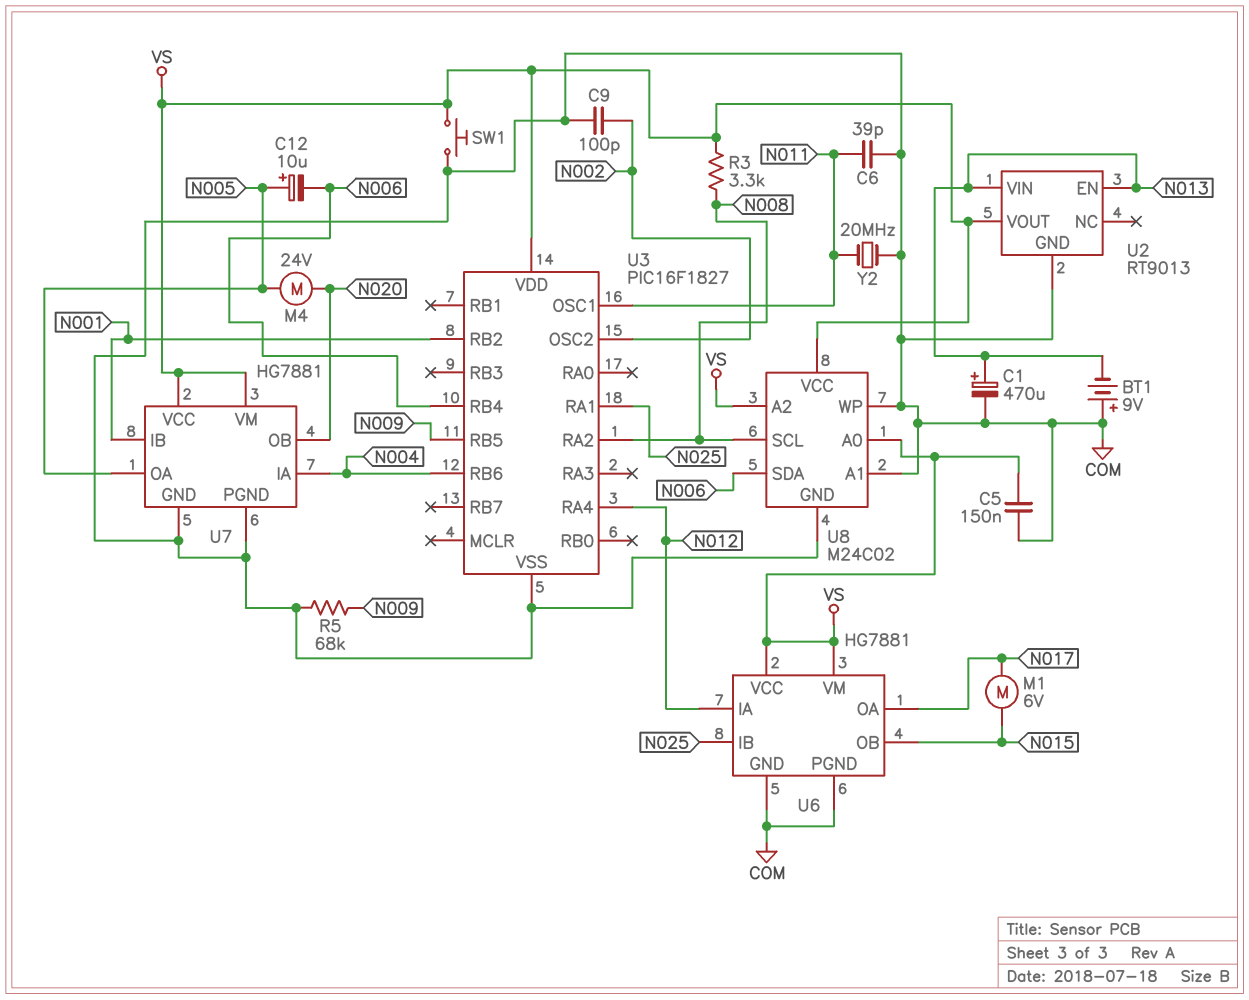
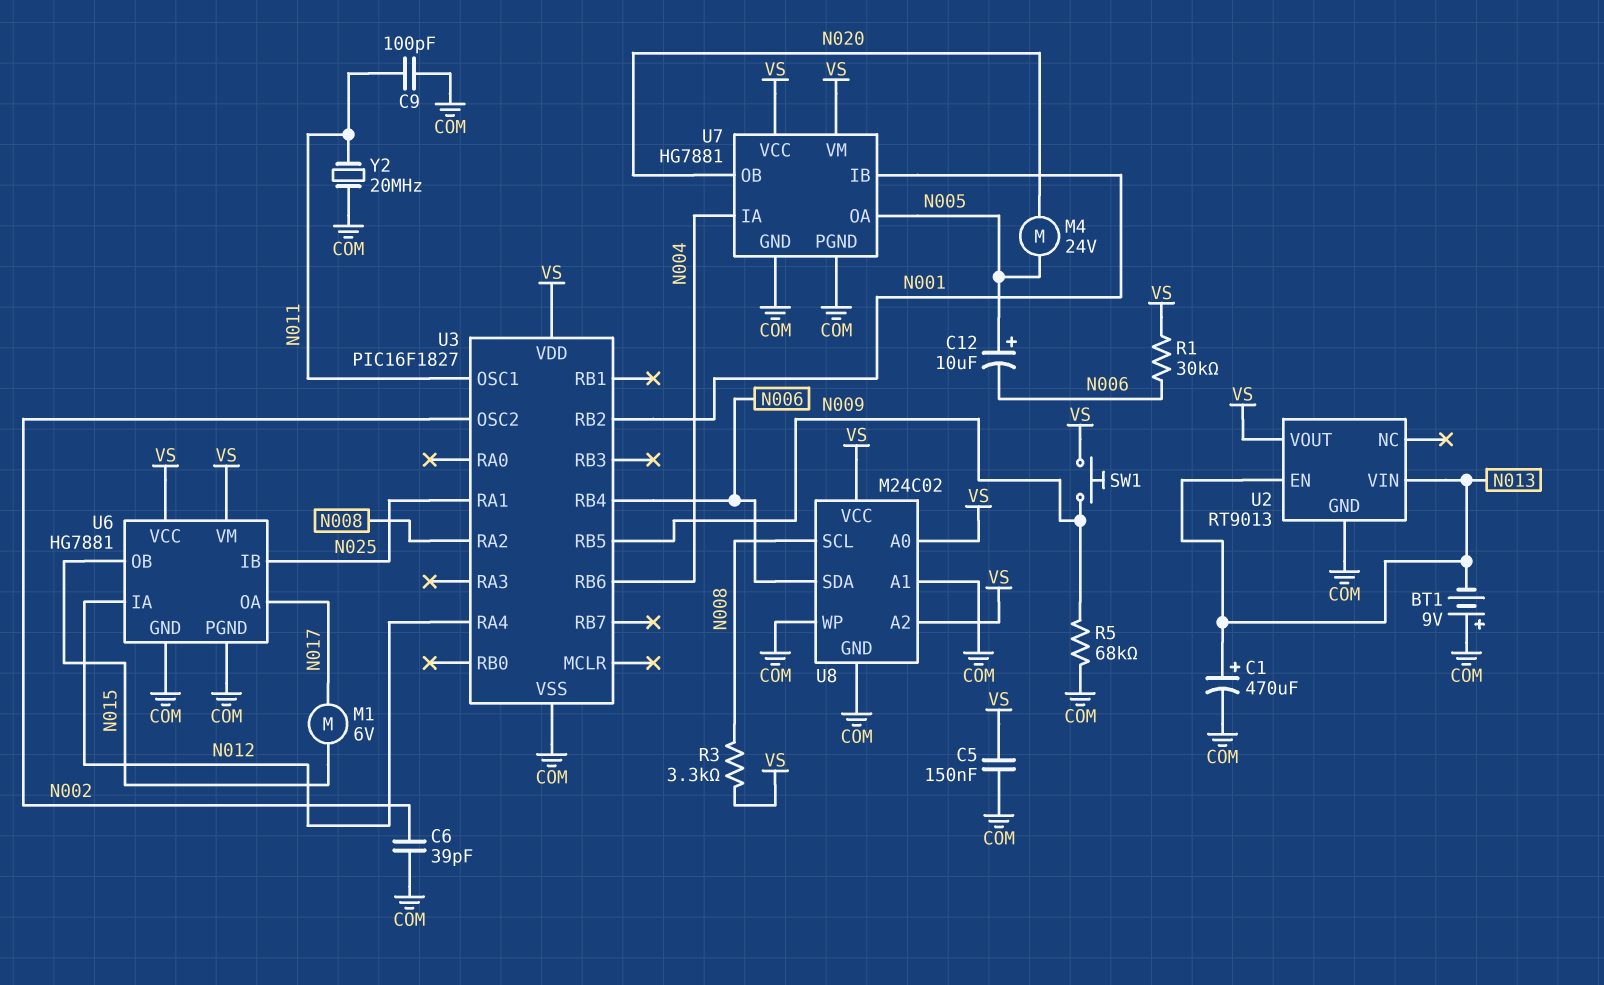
C6: 39pF (COM, N011) -> 39pF (COM, N002)
C9: 100pF (COM, N002) -> 100pF (COM, N011)
R1: none -> 30k (N006, VS)
SW1: button (COM, VS) -> button (N009, VS)

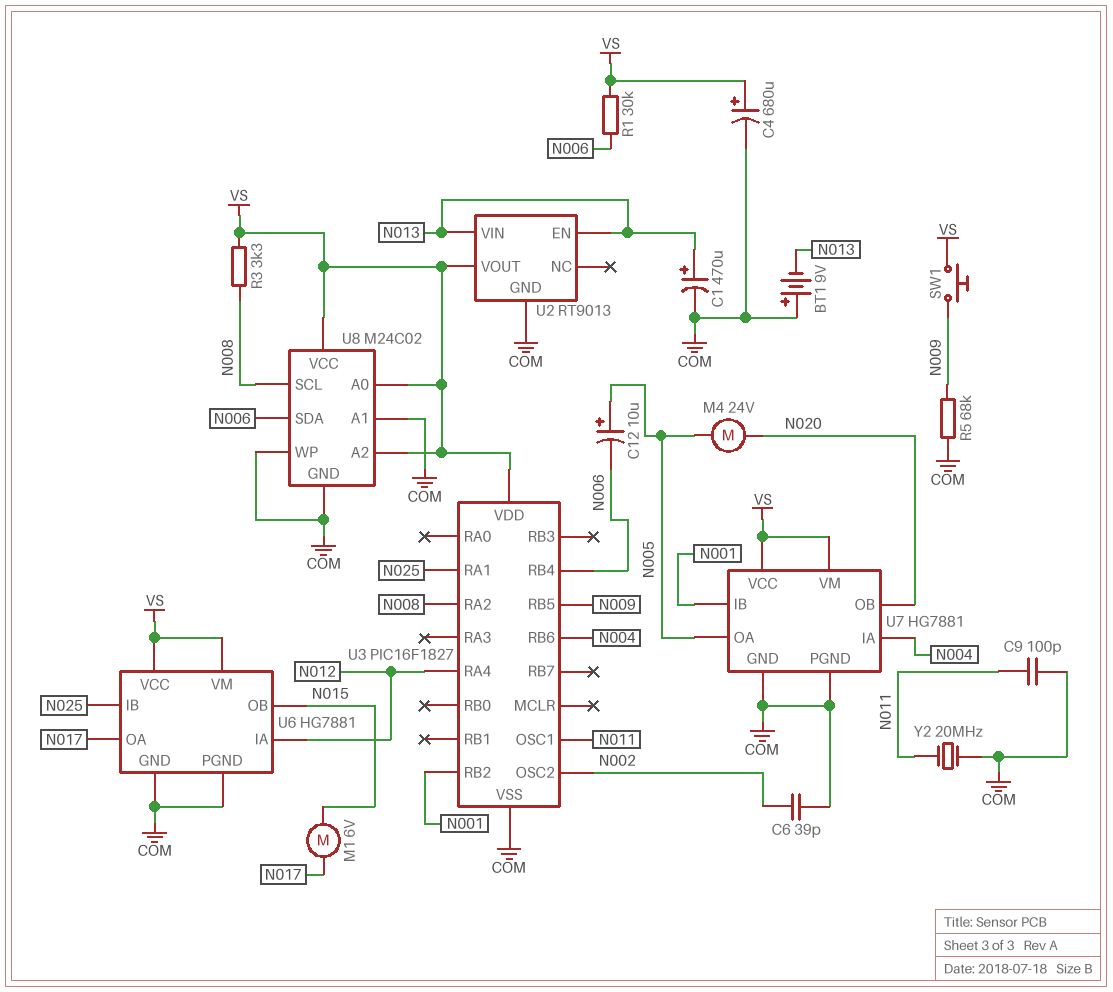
C4: none -> 680uF (plus VS, minus COM)
C5: 150nF (COM, VS) -> none

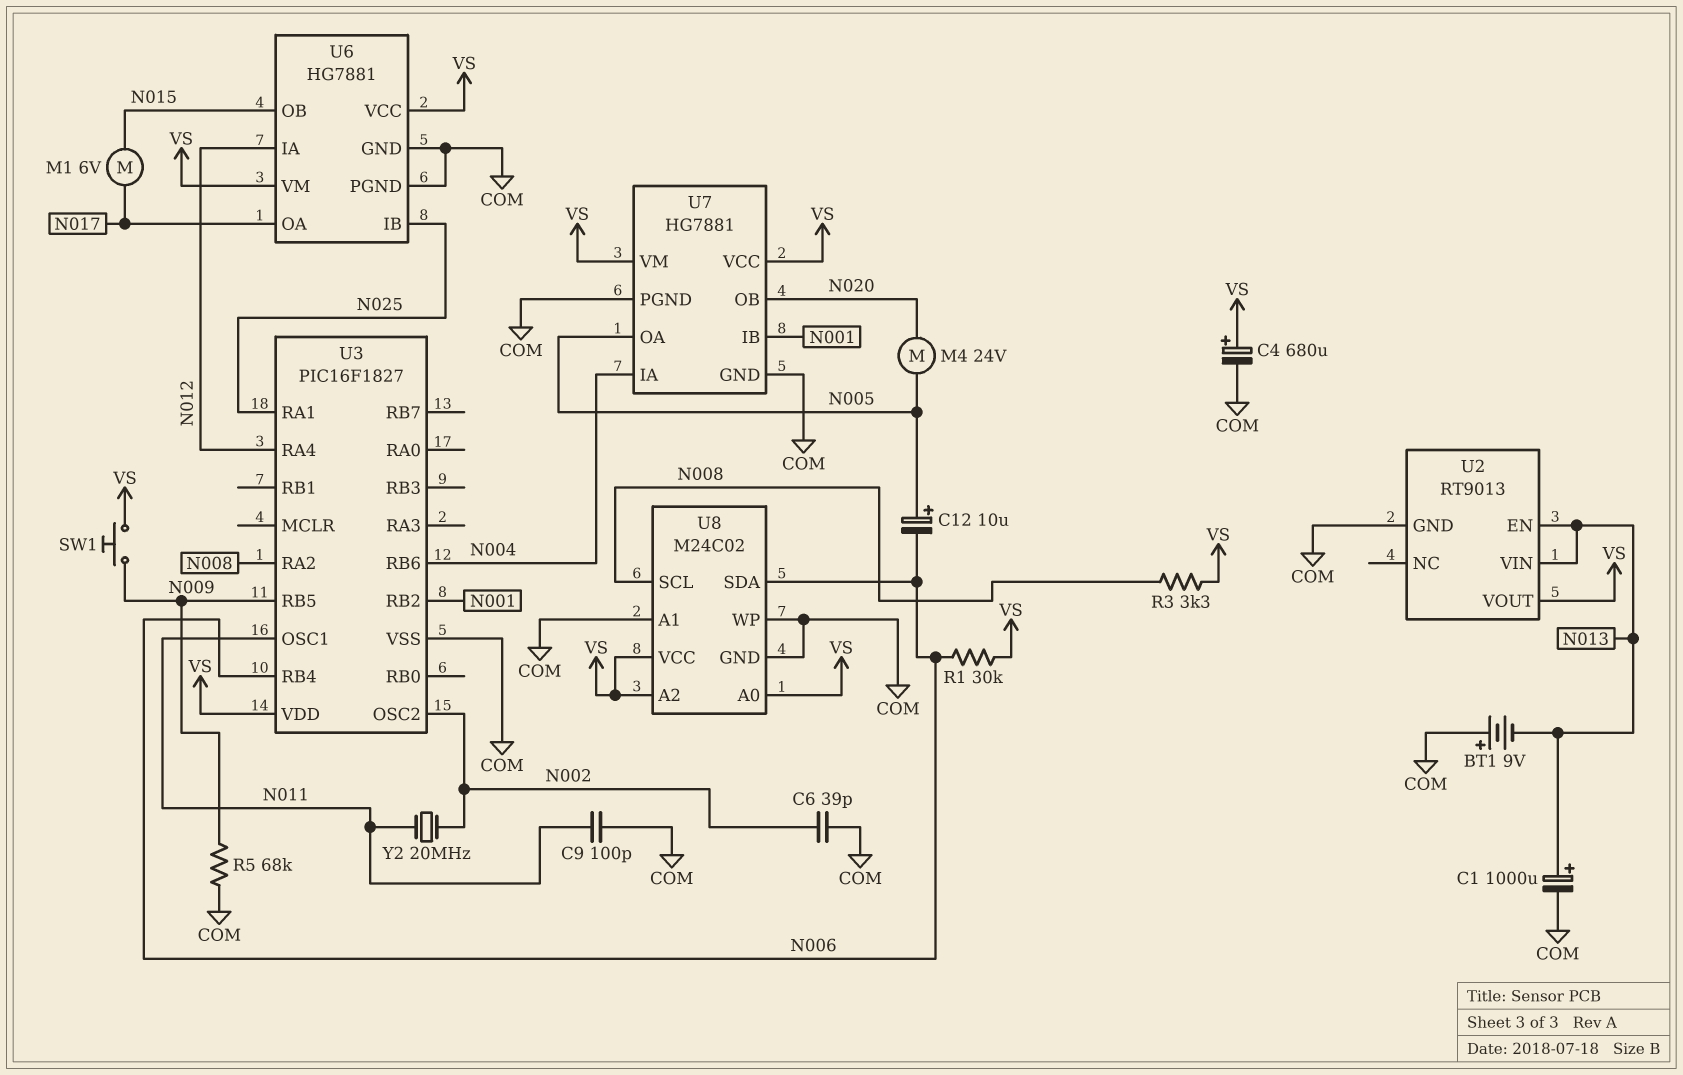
C1: 470uF (plus N013, minus COM) -> 1000uF (plus N013, minus COM)
Y2: 20MHz (COM, N011) -> 20MHz (N002, N011)

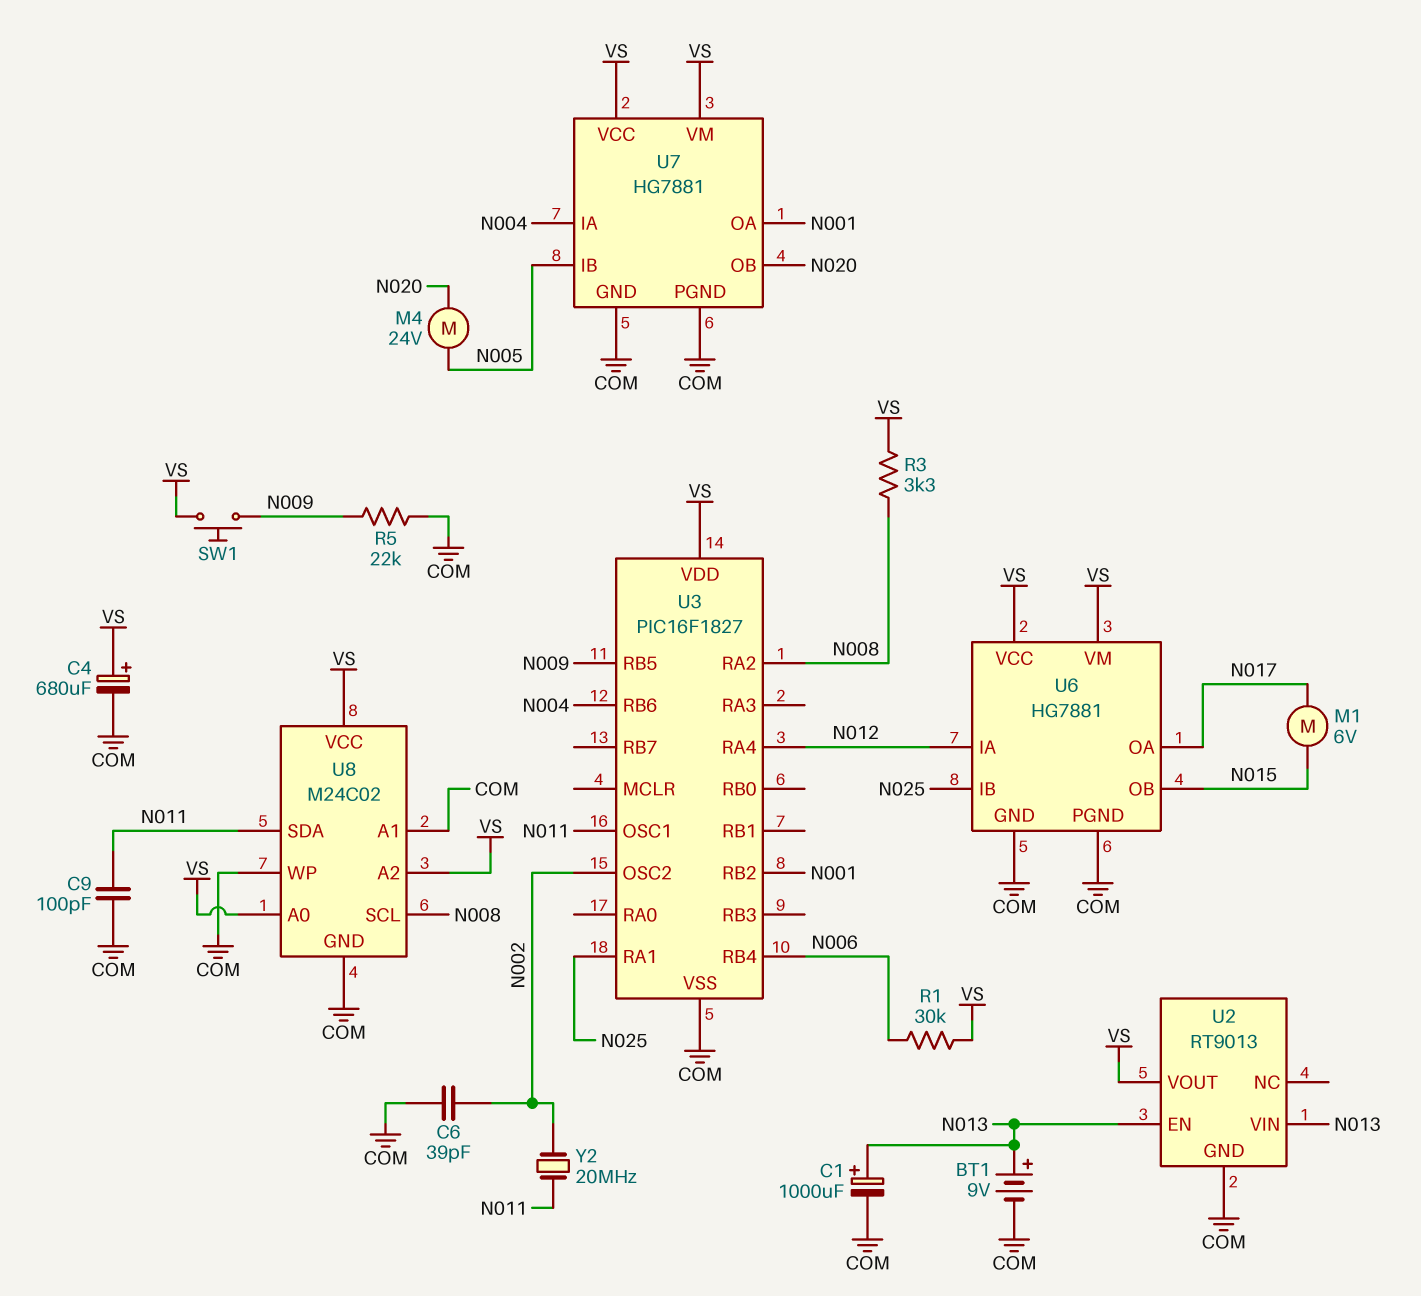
BT1: 9V (plus COM, minus N013) -> 9V (plus N013, minus COM)
C12: 10uF (plus N005, minus N006) -> none
R5: 68k (COM, N009) -> 22k (COM, N009)
U7 pin IB: N001 -> N005
U7 pin OA: N005 -> N001
U8 pin SDA: N006 -> N011

